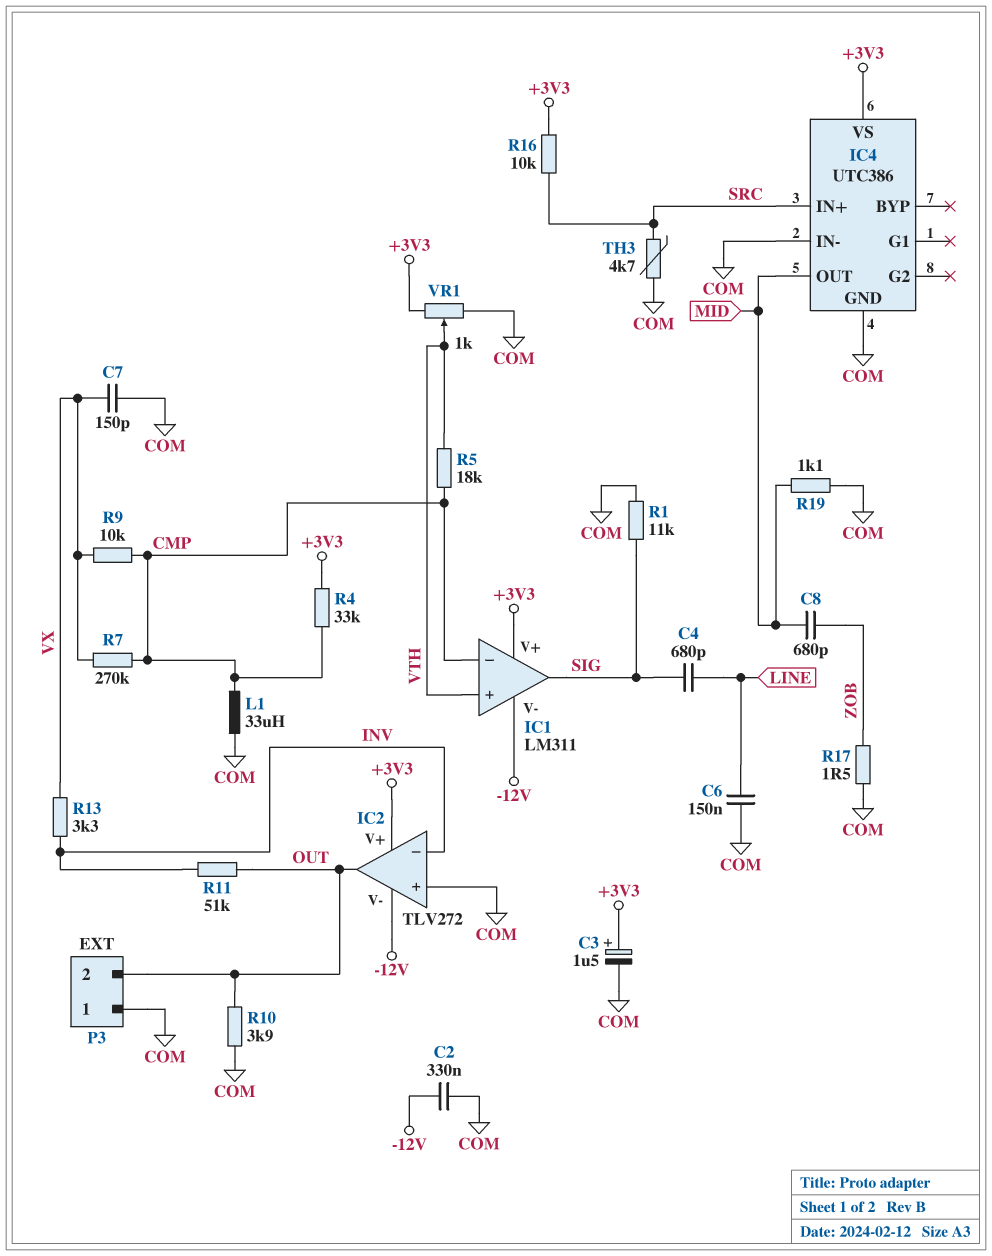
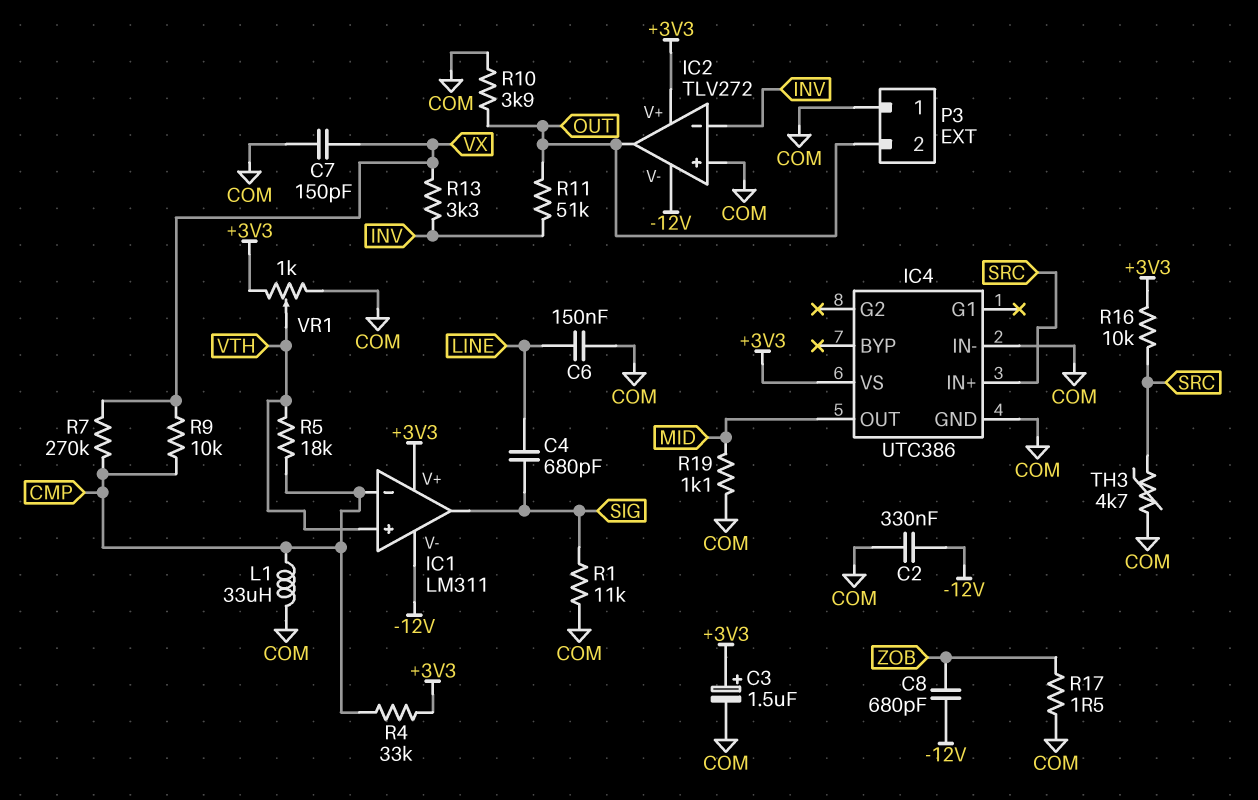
C8: 680pF (MID, ZOB) -> 680pF (-12V, ZOB)

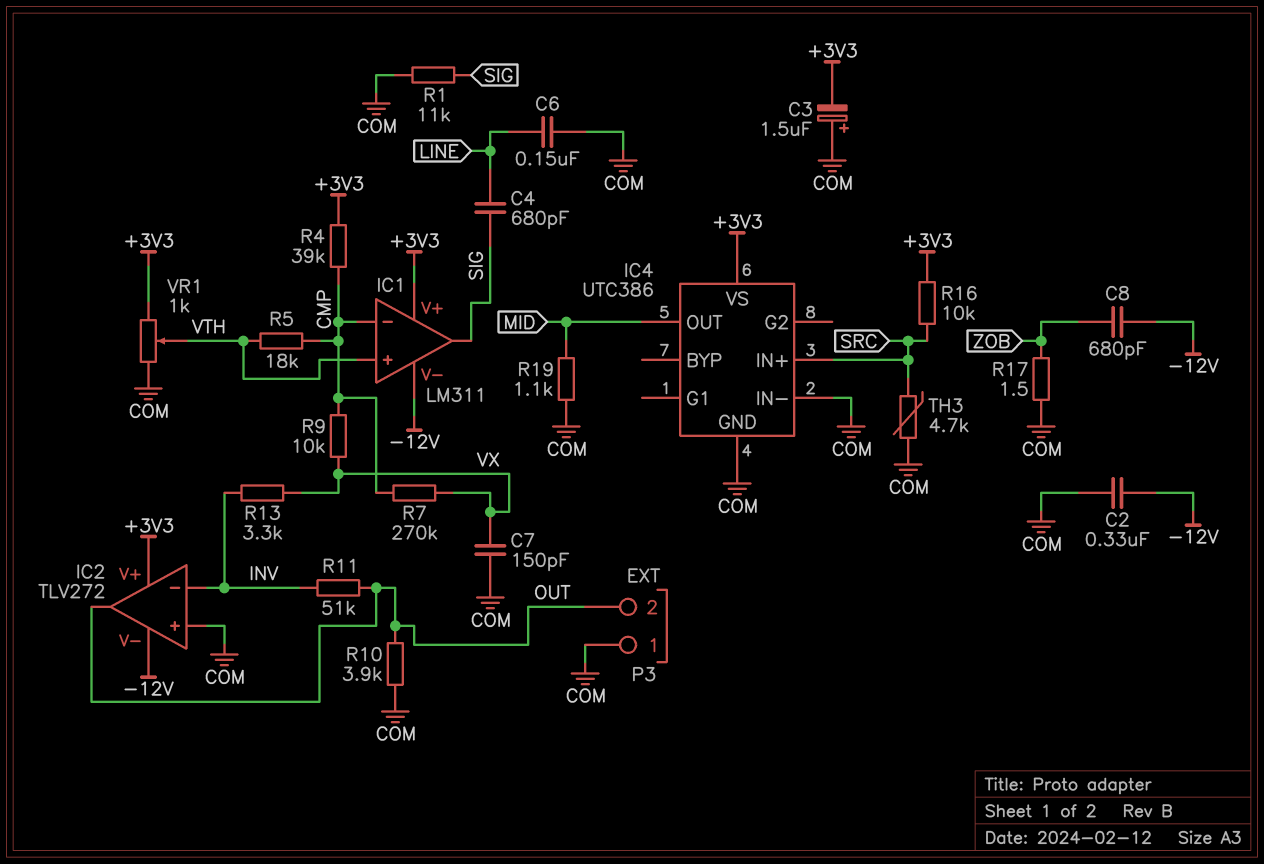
C3: 1.5uF (plus +3V3, minus COM) -> 1.5uF (plus COM, minus +3V3)
L1: 33uH (CMP, COM) -> none
R4: 33k (+3V3, CMP) -> 39k (+3V3, CMP)

